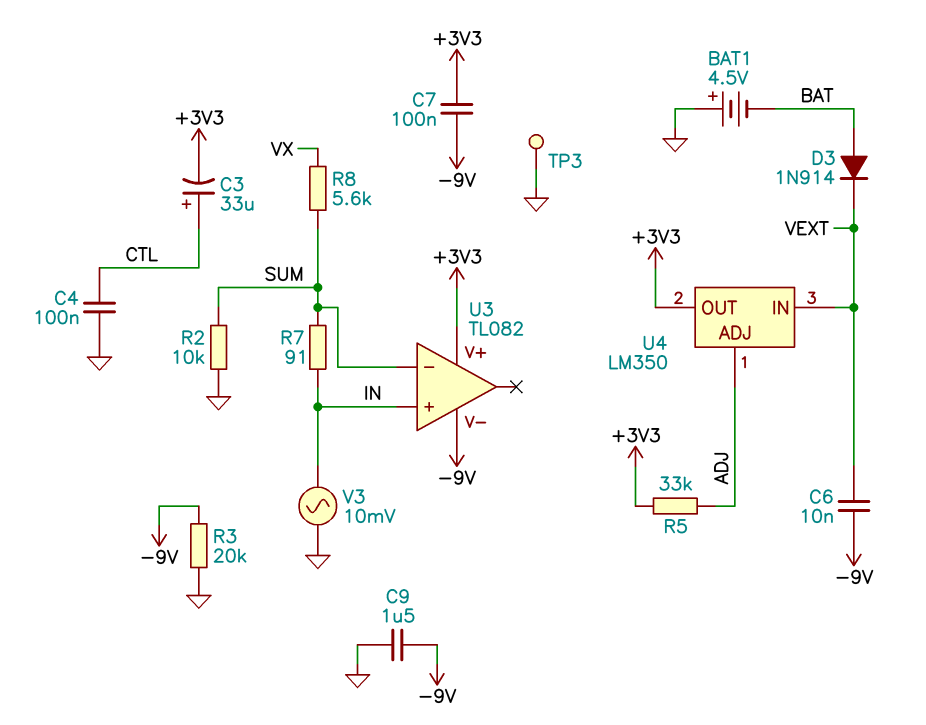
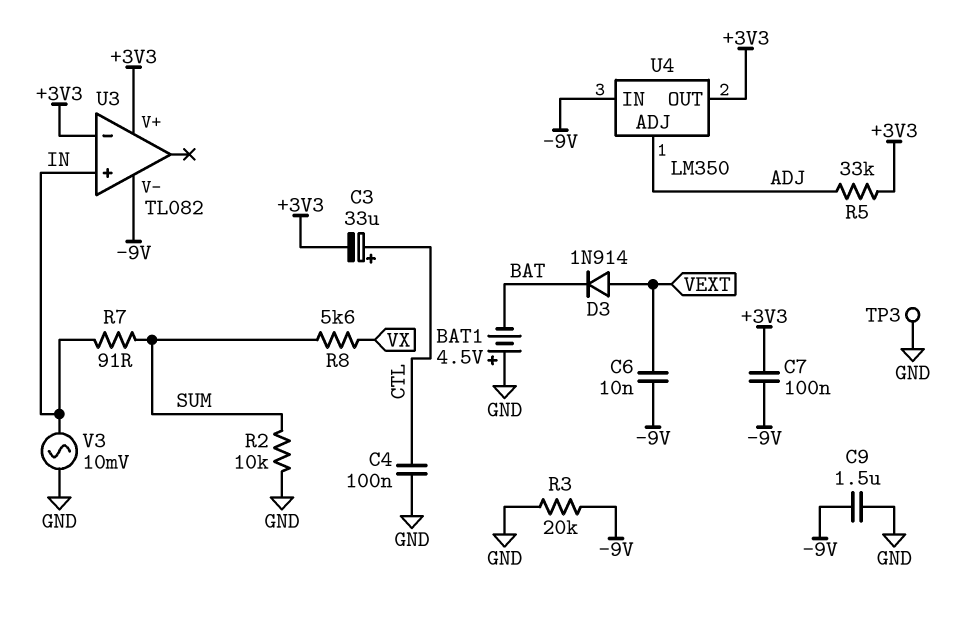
D3: diode 1N914 (A BAT, K VEXT) -> diode 1N914 (A VEXT, K BAT)
U3 pin in-: SUM -> +3V3
U4 pin IN: VEXT -> -9V

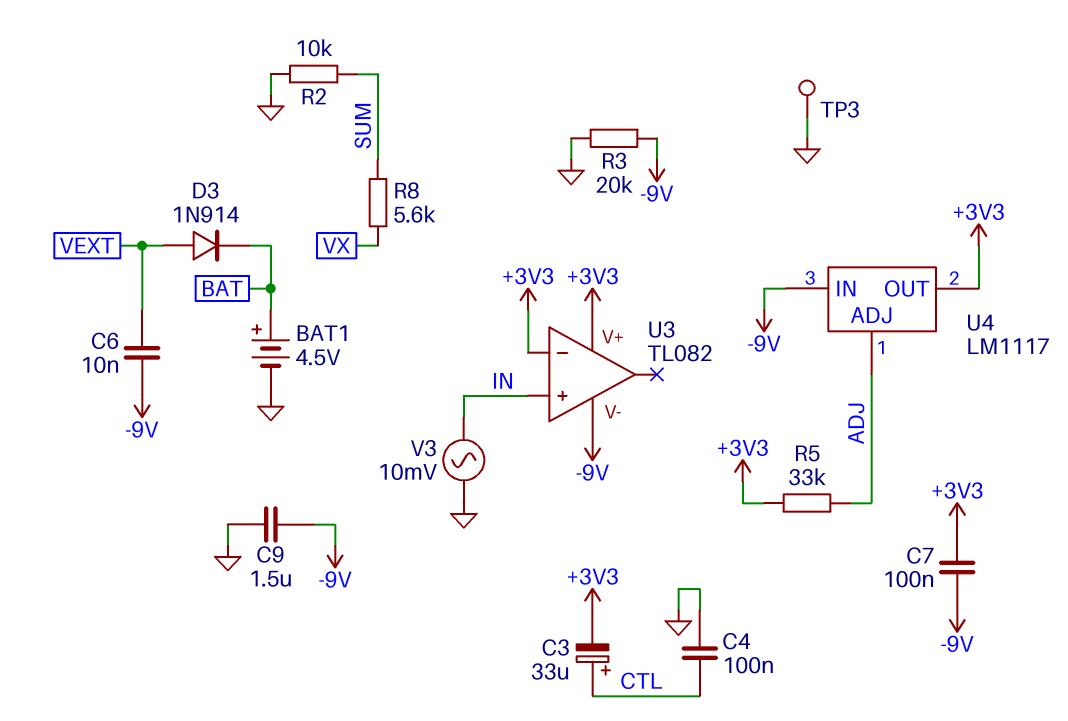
BAT1: 4.5V (plus GND, minus BAT) -> 4.5V (plus BAT, minus GND)
R7: 91 (IN, SUM) -> none
U4: LM350 -> LM1117

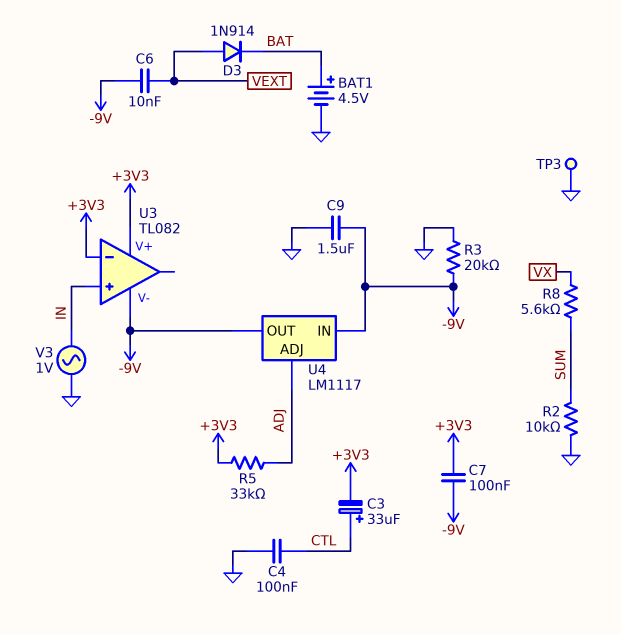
U4 pin OUT: +3V3 -> -9V
V3: AC 10mV (GND, IN) -> AC 1V (GND, IN)

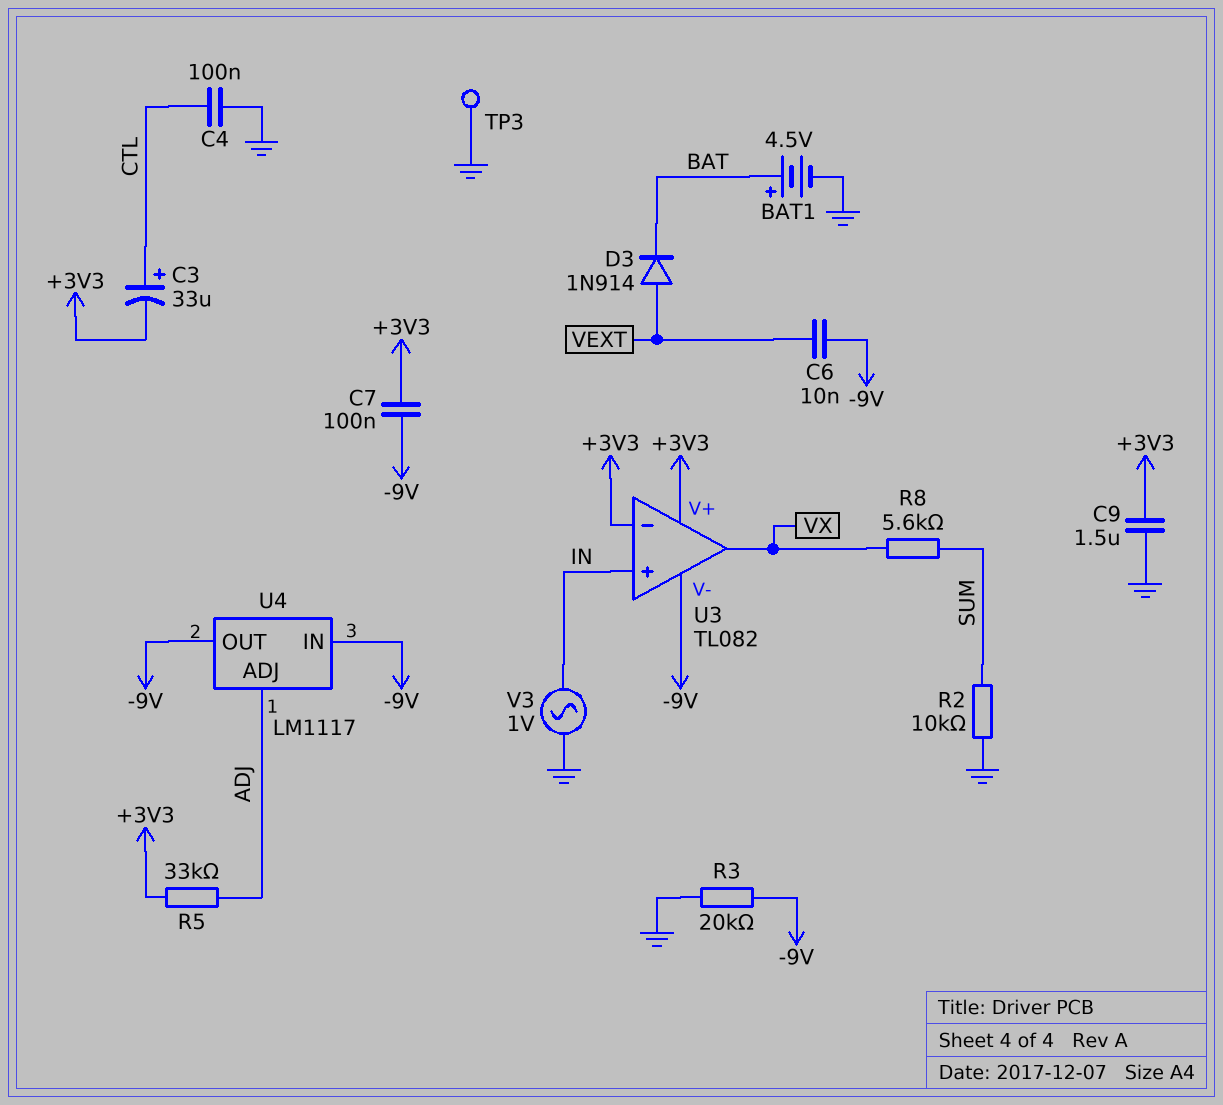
C9: 1.5uF (-9V, GND) -> 1.5uF (+3V3, GND)
U3 pin out: none -> VX

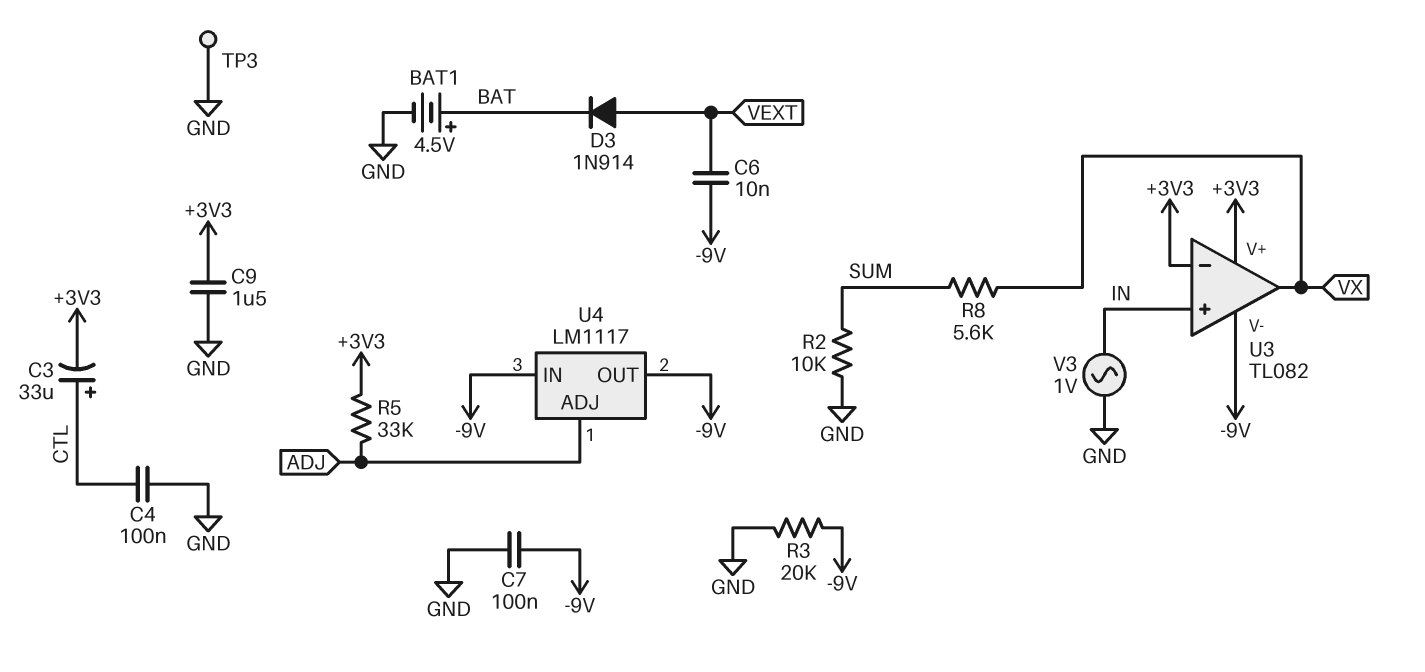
C7: 100nF (+3V3, -9V) -> 100nF (-9V, GND)

